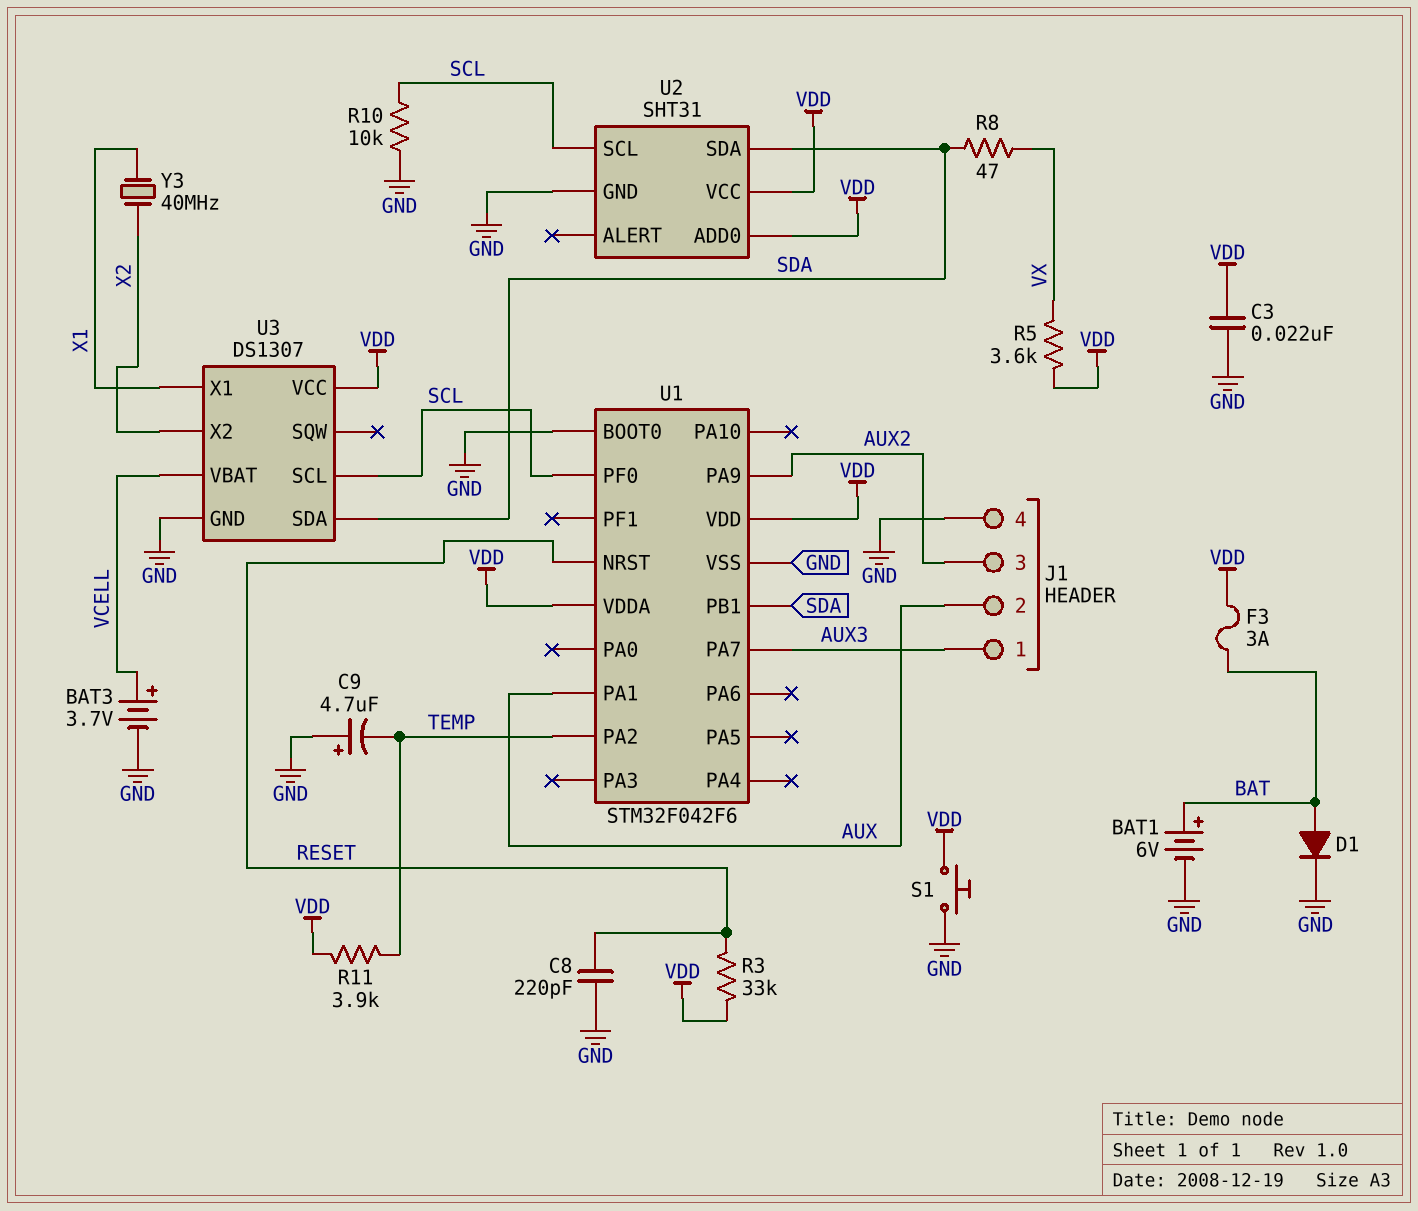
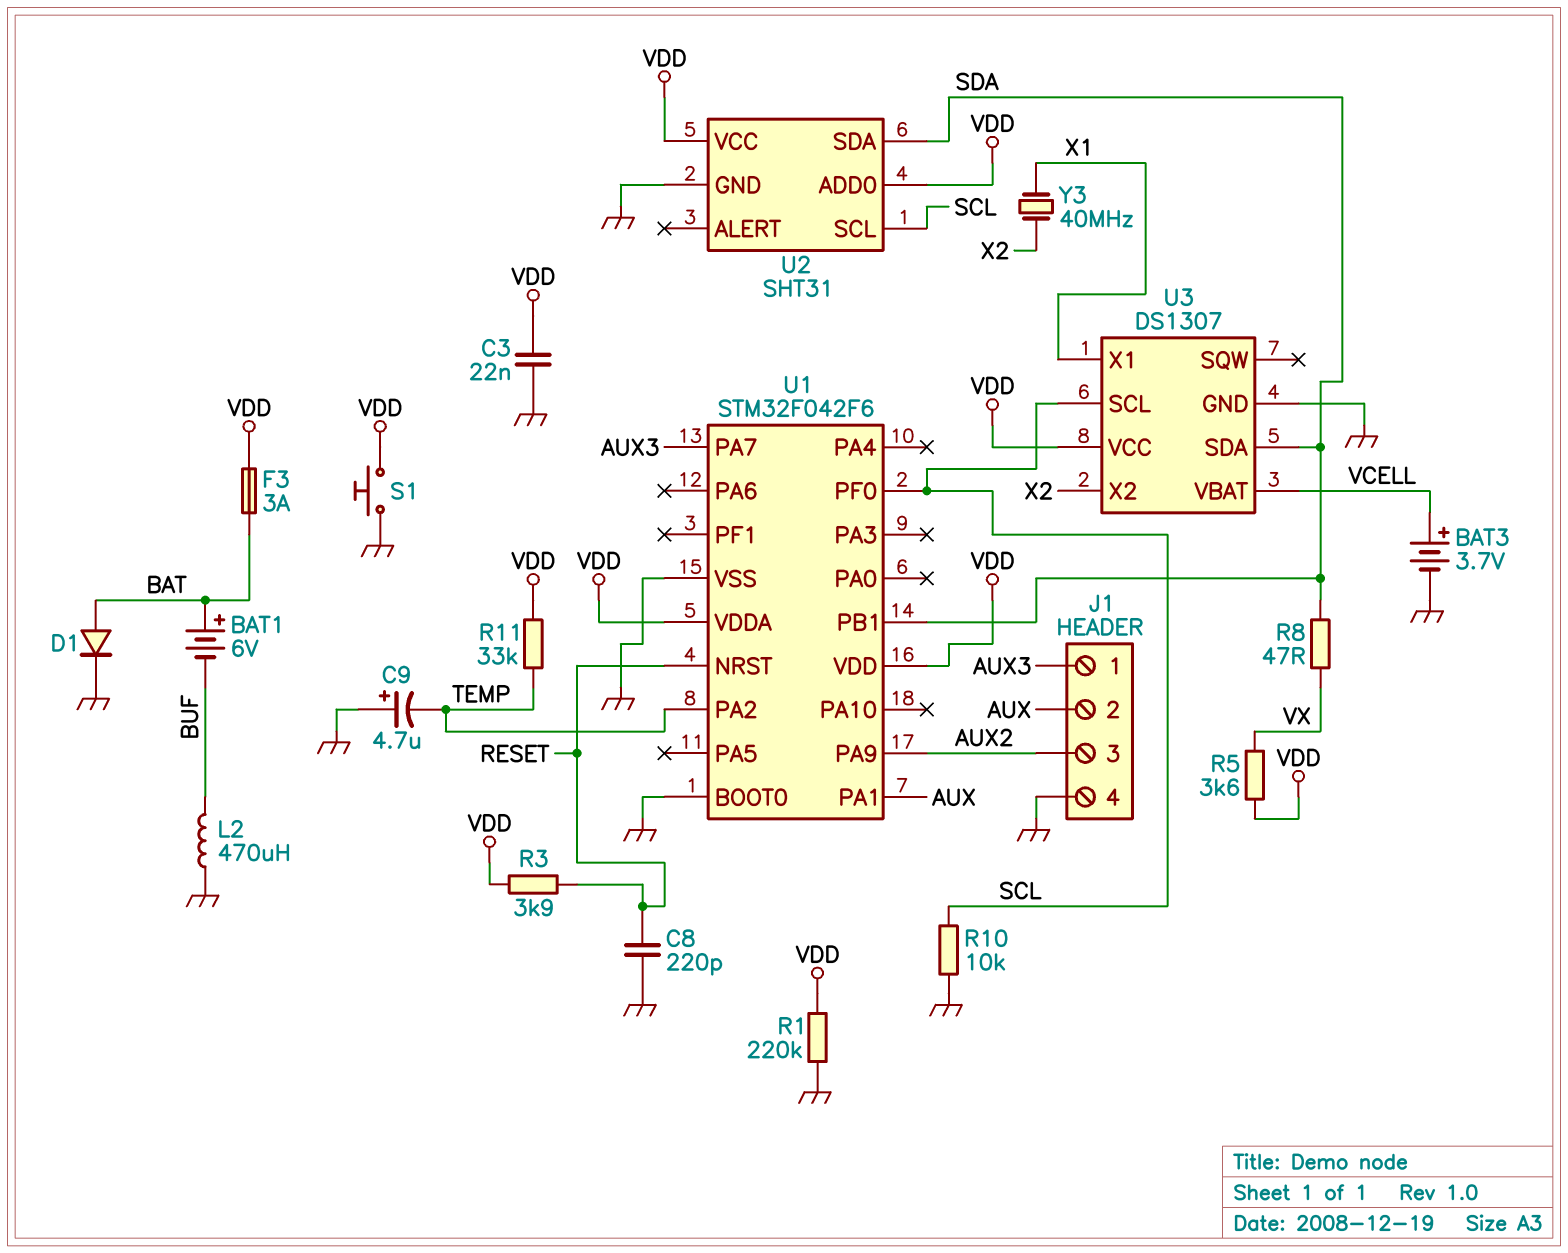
BAT1: 6V (plus BAT, minus GND) -> 6V (plus BAT, minus BUF)
L2: none -> 470uH (BUF, GND)
R1: none -> 220k (GND, VDD)
R3: 33k (RESET, VDD) -> 3.9k (RESET, VDD)
R11: 3.9k (TEMP, VDD) -> 33k (TEMP, VDD)

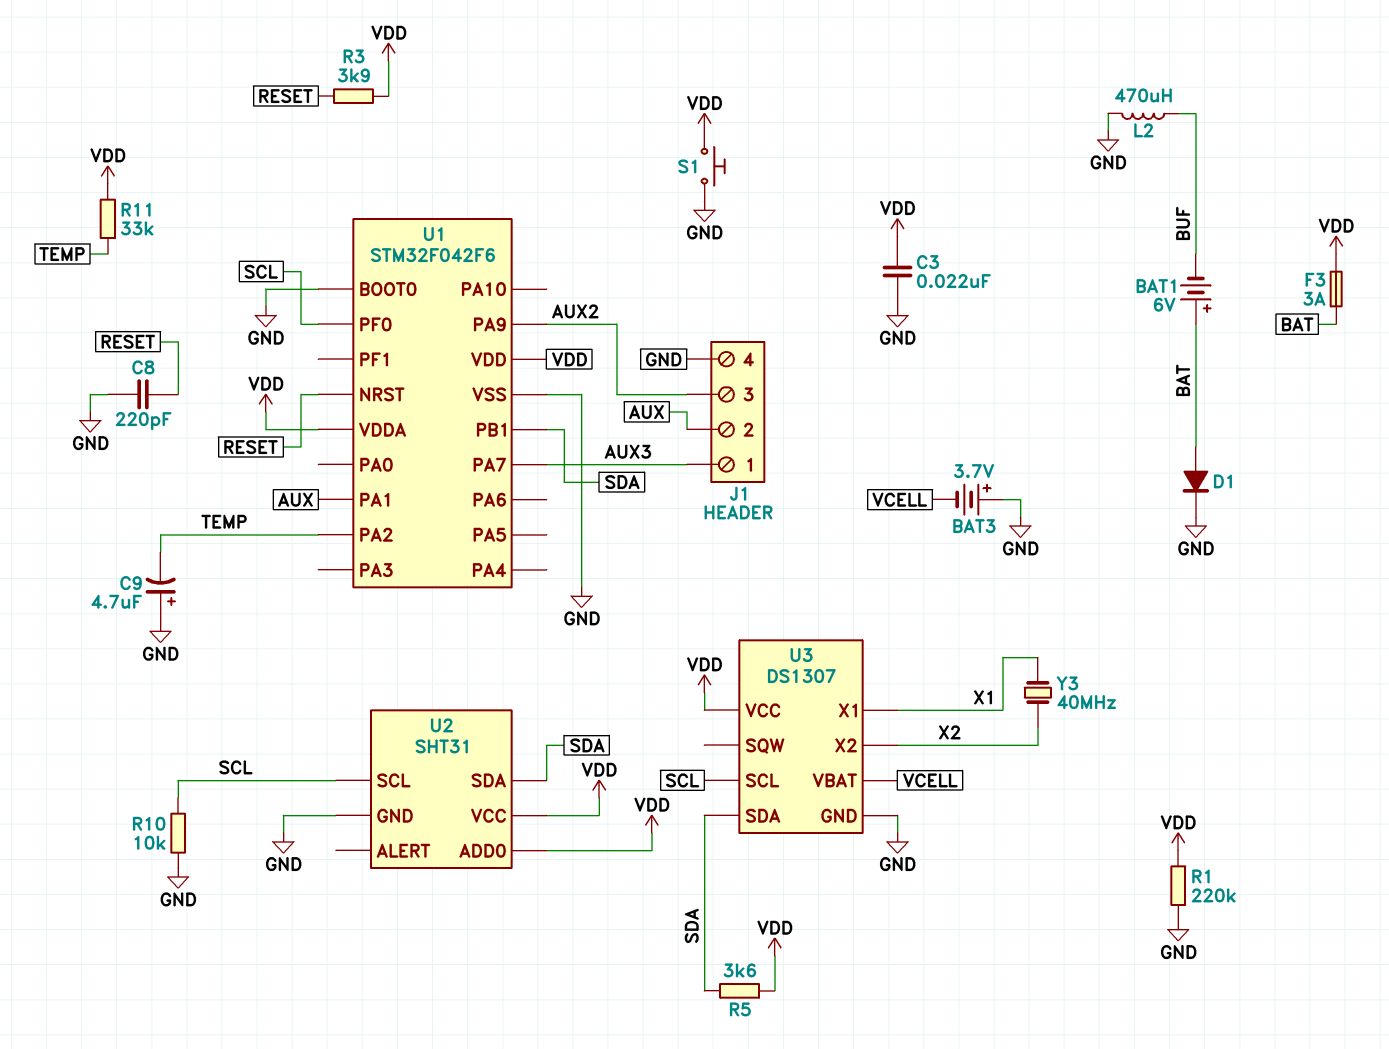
BAT3: 3.7V (plus VCELL, minus GND) -> 3.7V (plus GND, minus VCELL)
R5: 3.6k (VDD, VX) -> 3.6k (SDA, VDD)
R8: 47 (SDA, VX) -> none

